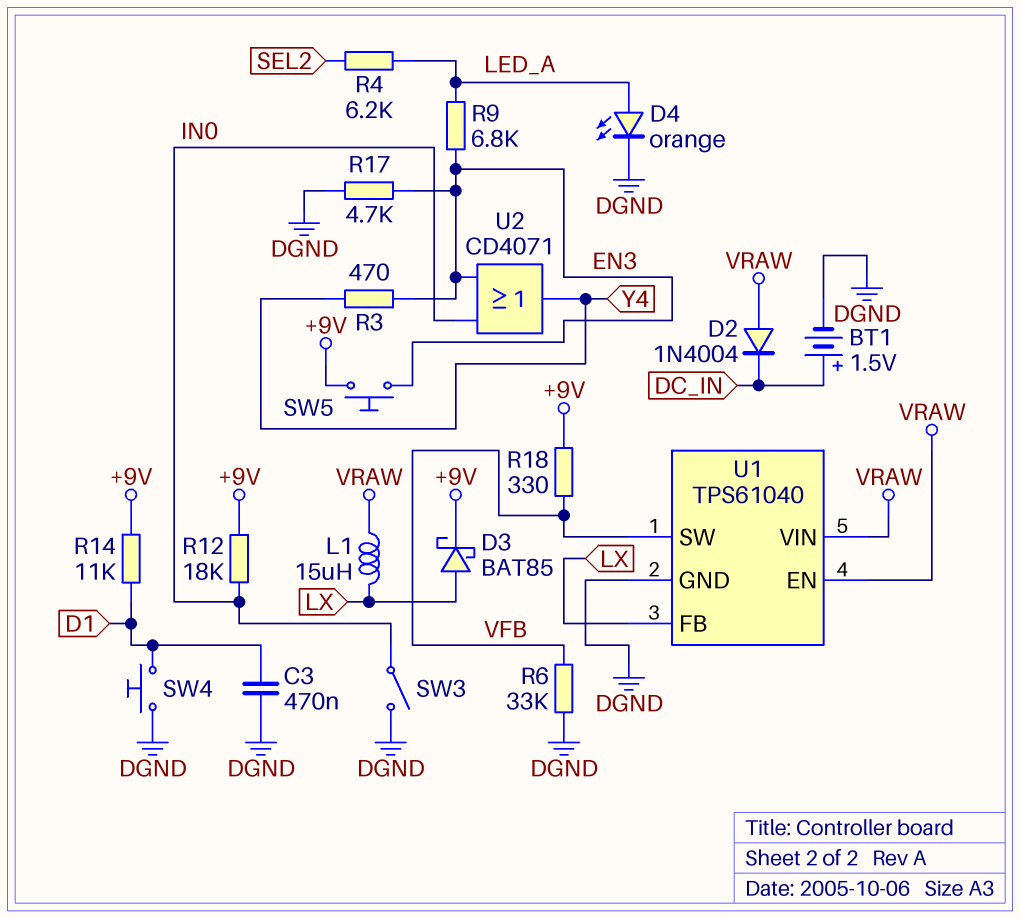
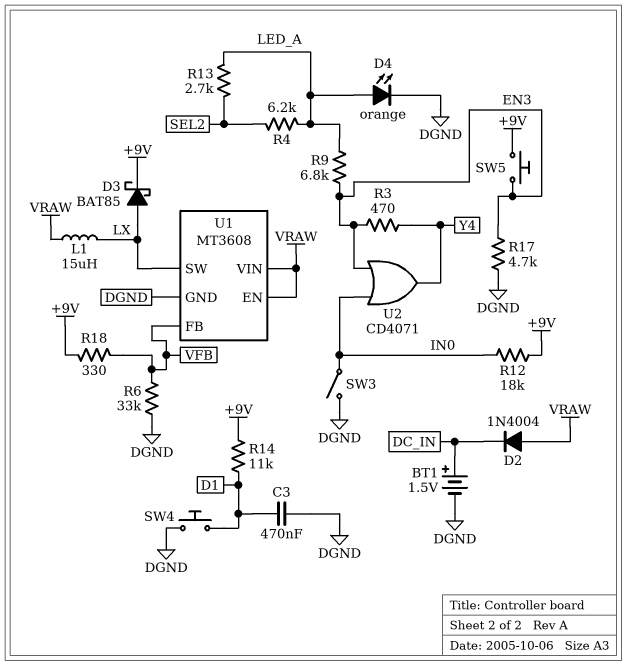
R13: none -> 2.7k (LED_A, SEL2)
U1: TPS61040 -> MT3608
U1 pin FB: LX -> VFB
U1 pin SW: VFB -> LX

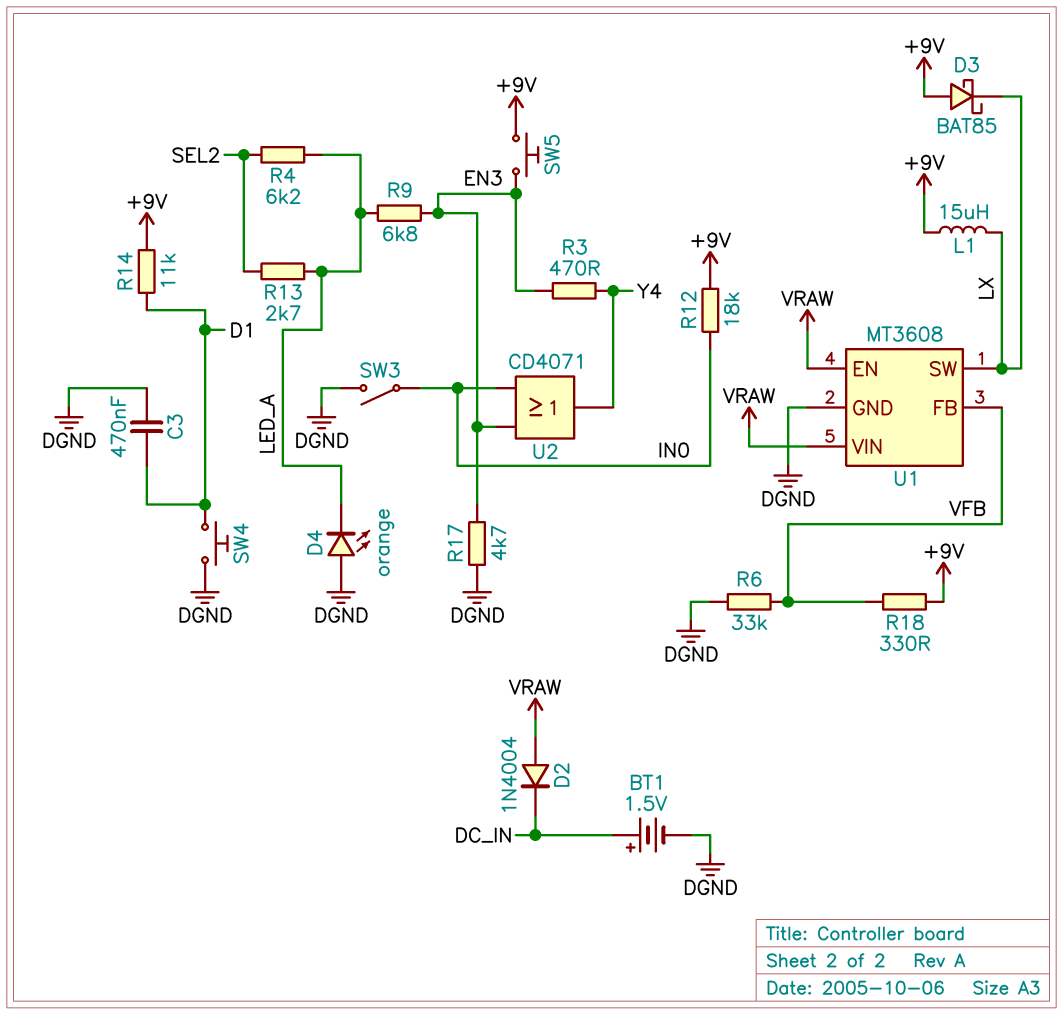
D3: schottky BAT85 (A LX, K +9V) -> schottky BAT85 (A +9V, K LX)
D4: LED orange (A LED_A, K DGND) -> LED orange (A DGND, K LED_A)
L1: 15uH (LX, VRAW) -> 15uH (+9V, LX)

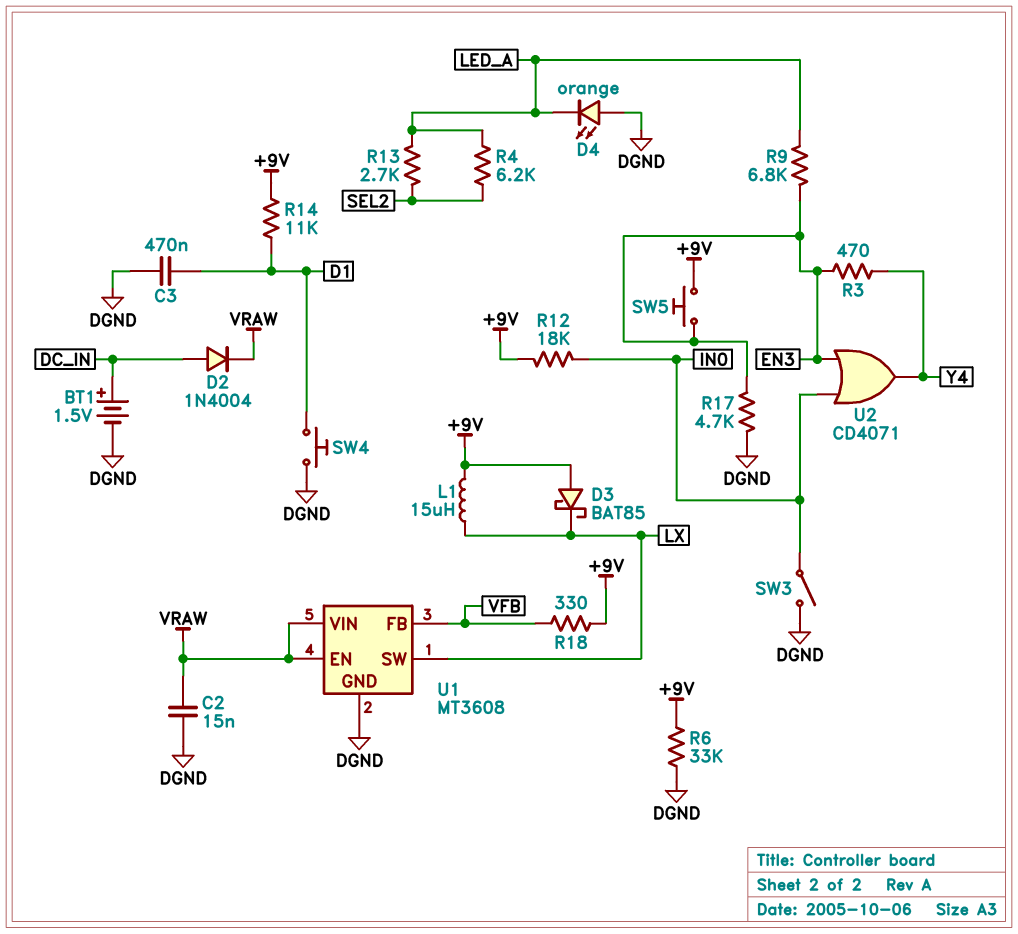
C2: none -> 15nF (DGND, VRAW)
D2: diode 1N4004 (A VRAW, K DC_IN) -> diode 1N4004 (A DC_IN, K VRAW)
R6: 33k (DGND, VFB) -> 33k (+9V, DGND)

